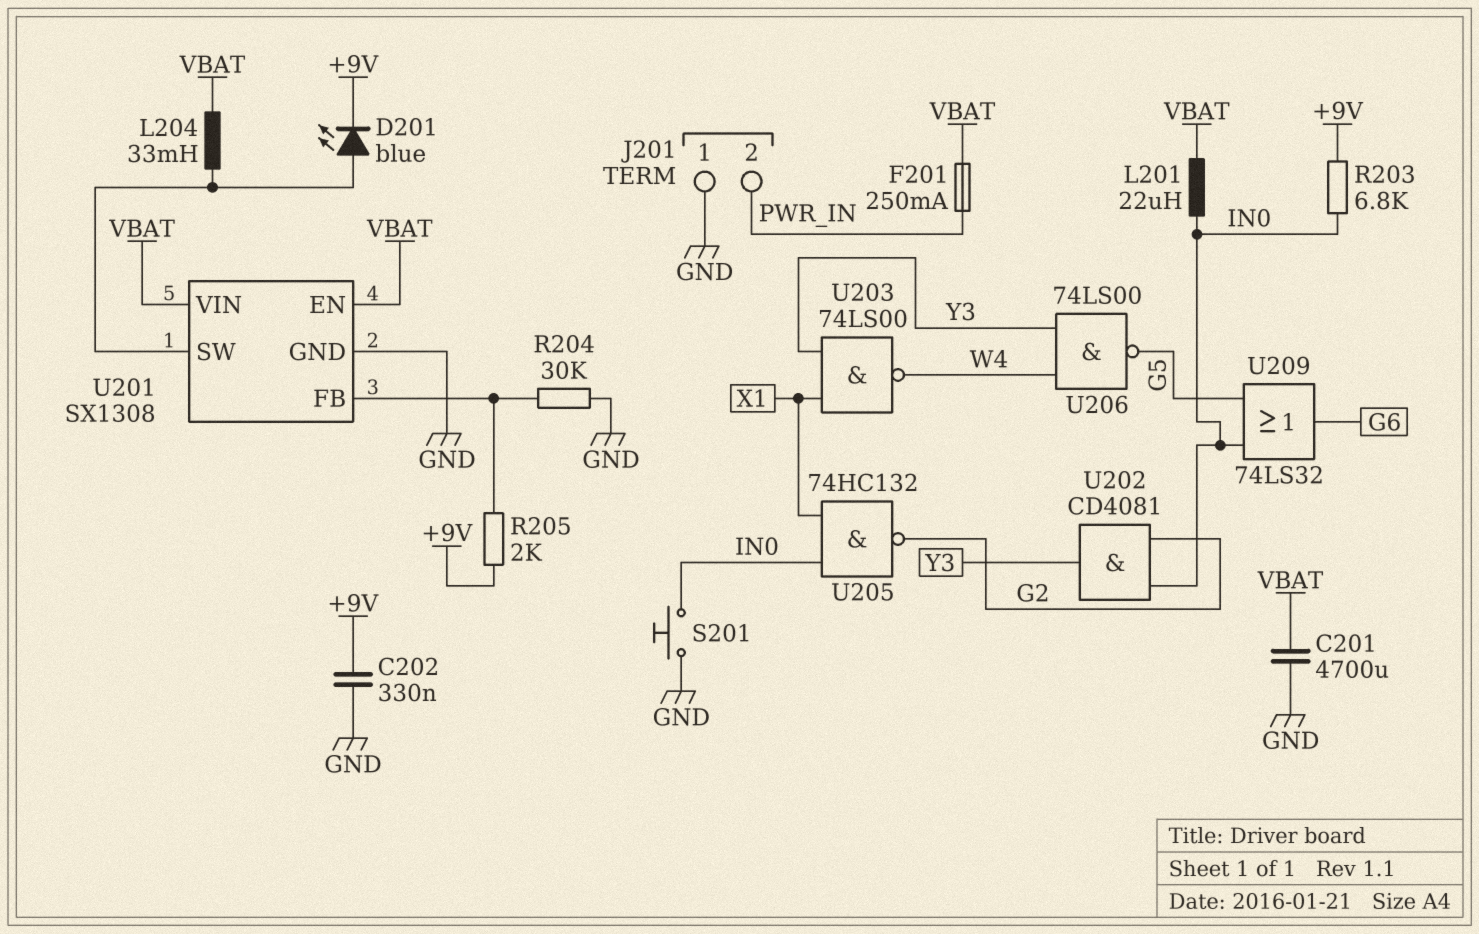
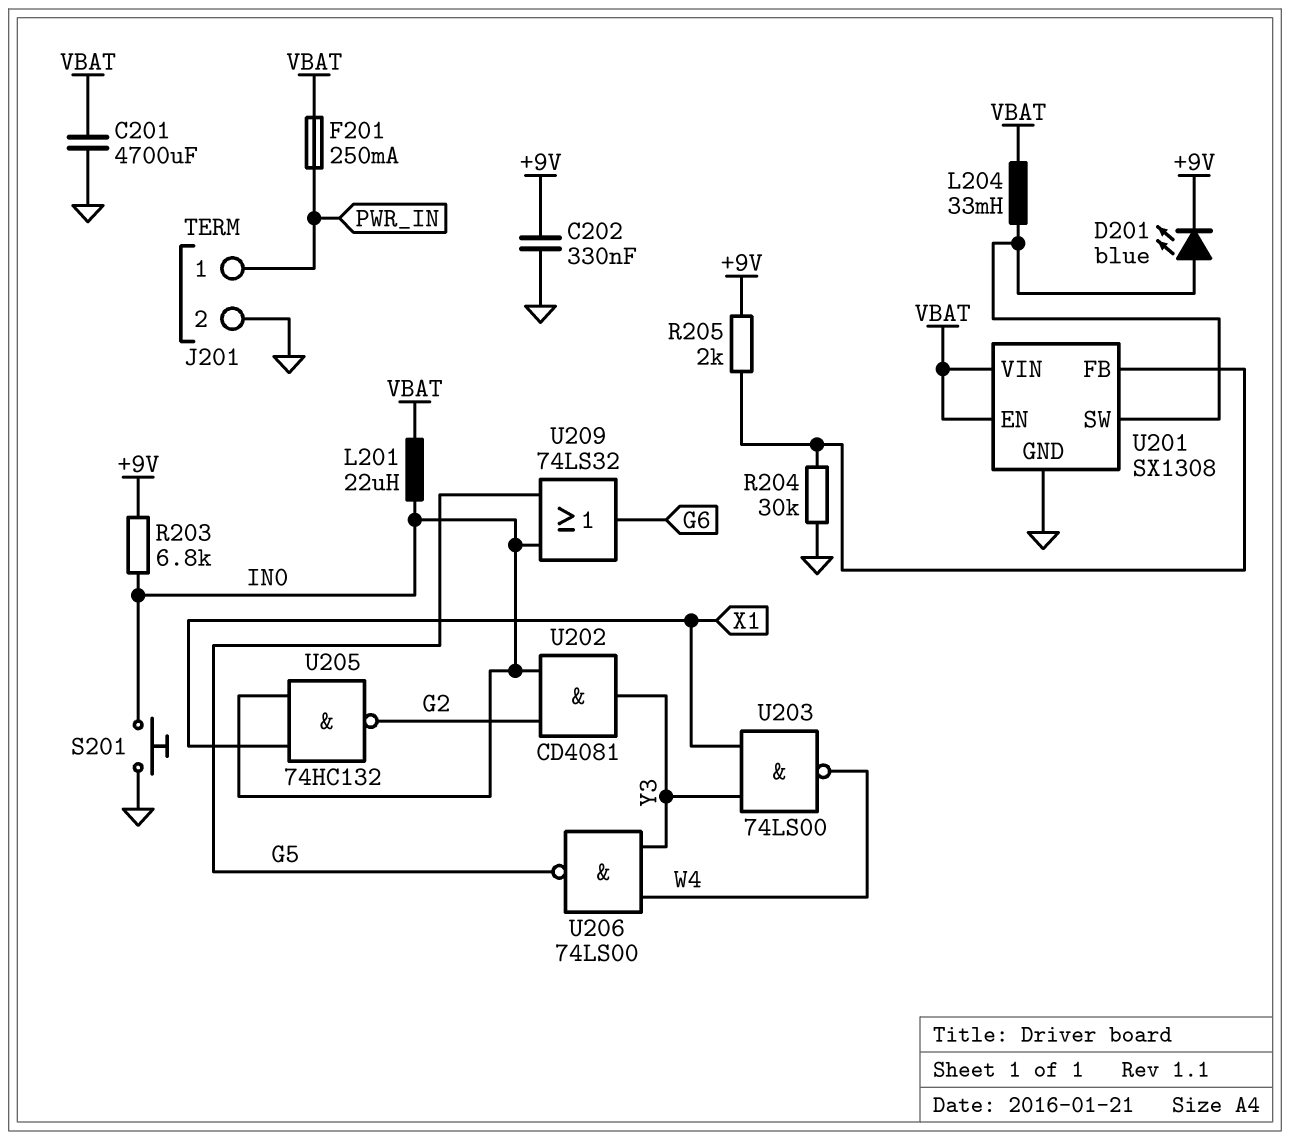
J201 pin 1: GND -> PWR_IN
J201 pin 2: PWR_IN -> GND

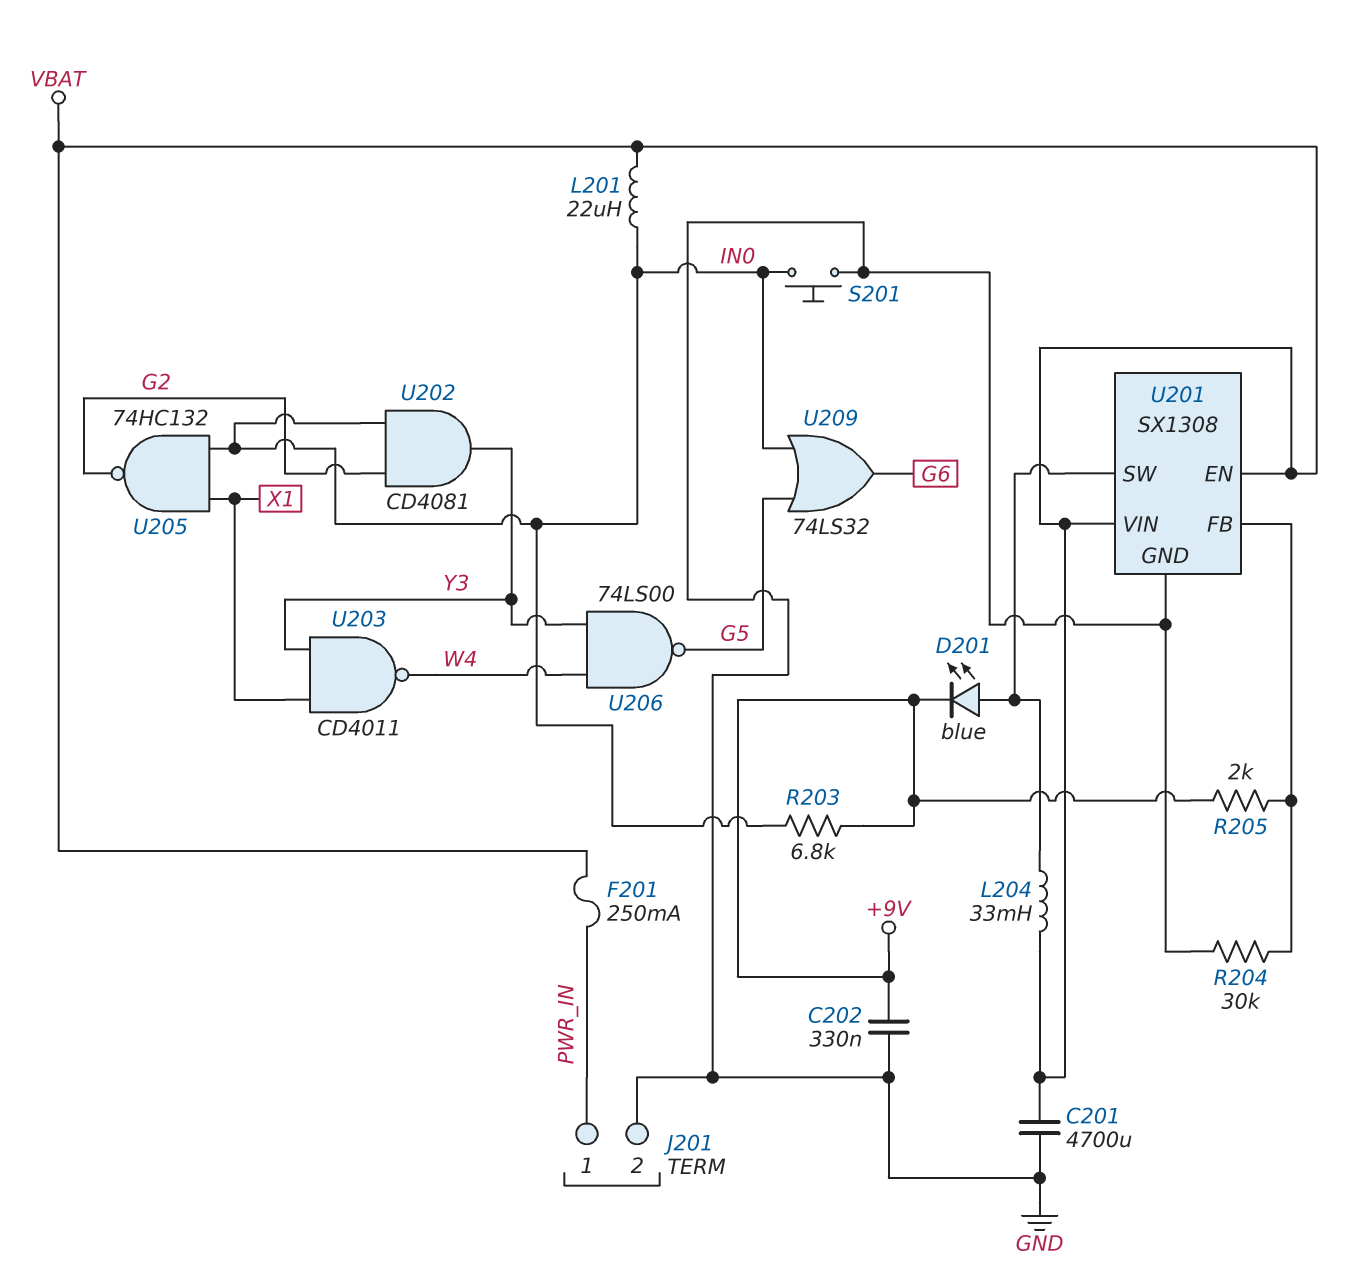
U203: NAND 74LS00 (in X1, in Y3, out W4) -> NAND CD4011 (in X1, in Y3, out W4)

